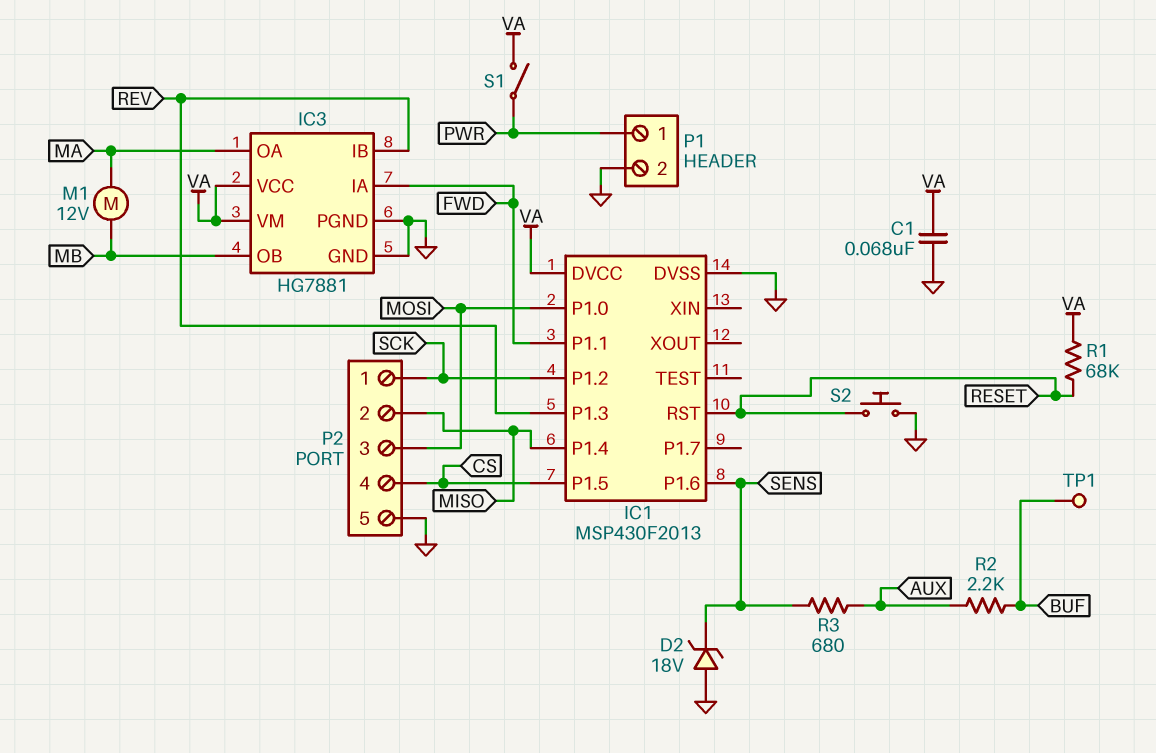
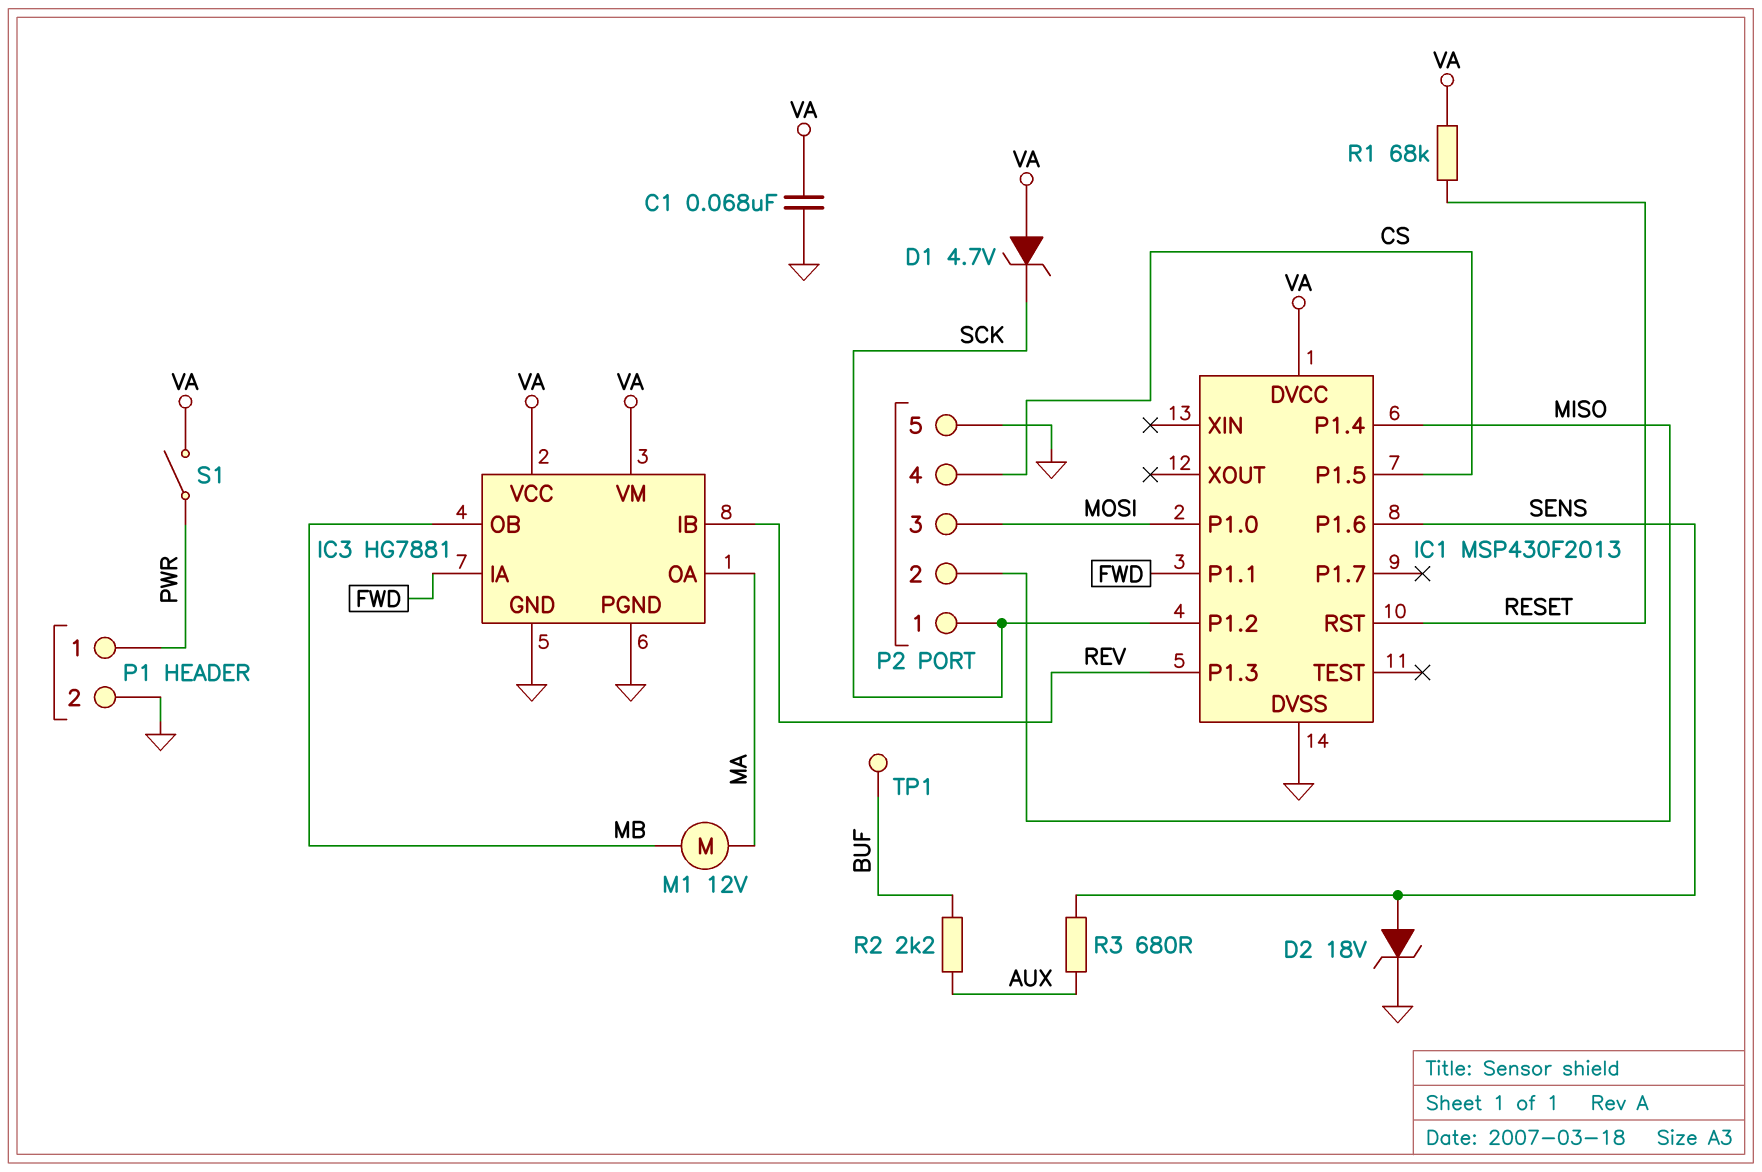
D1: none -> zener 4.7V (A VA, K SCK)
D2: zener 18V (A GND, K SENS) -> zener 18V (A SENS, K GND)
S2: button (GND, RESET) -> none

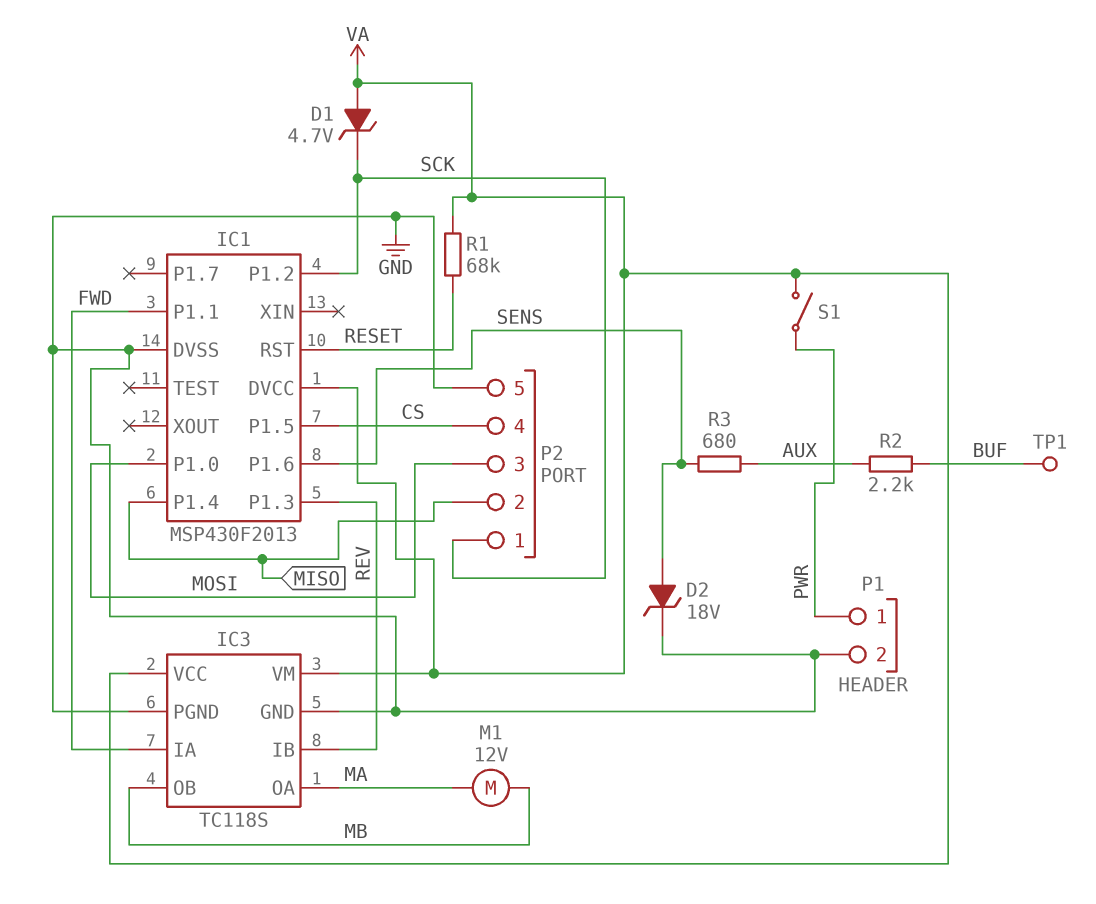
C1: 68nF (GND, VA) -> none
IC3: HG7881 -> TC118S

